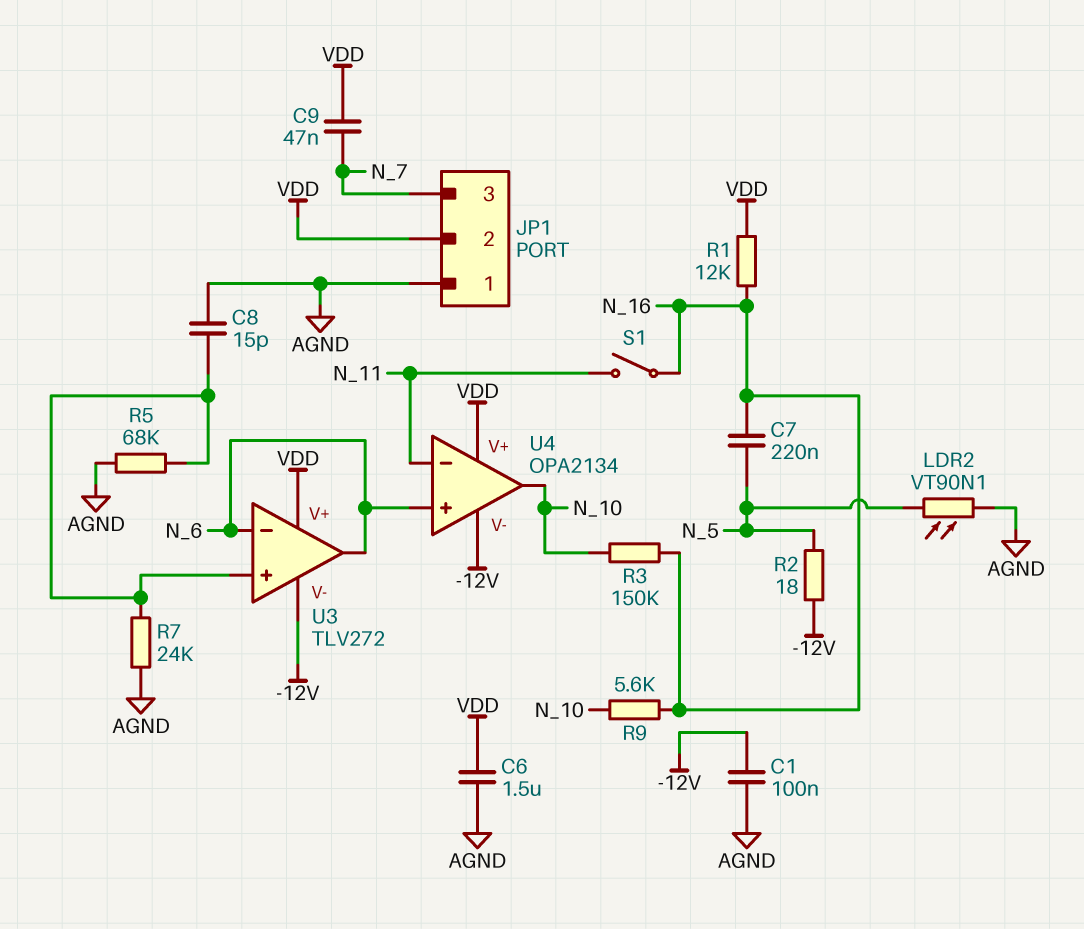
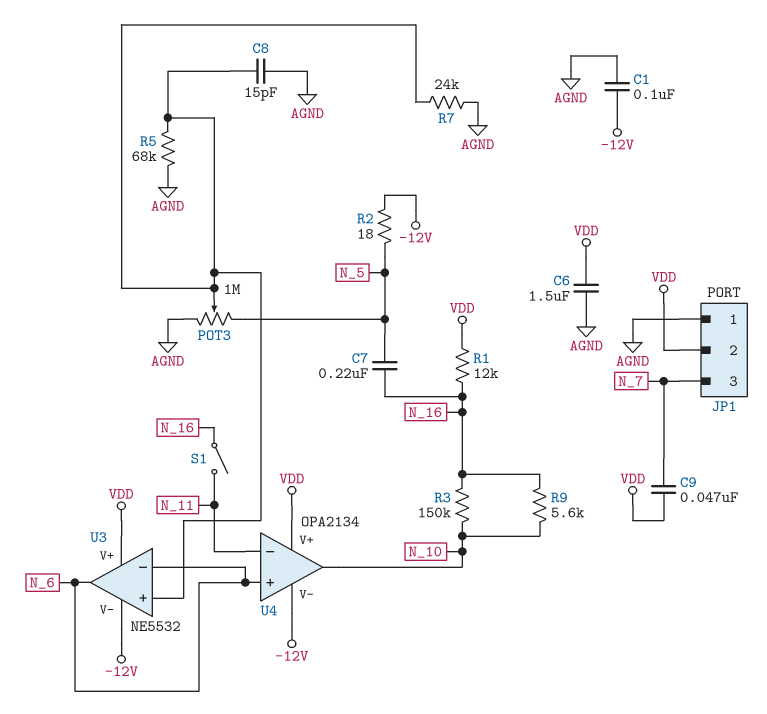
LDR2: VT90N1 (AGND, N_5) -> none
POT3: none -> 1M (AGND, N_5, wiper U3/in+)
U3: TLV272 -> NE5532

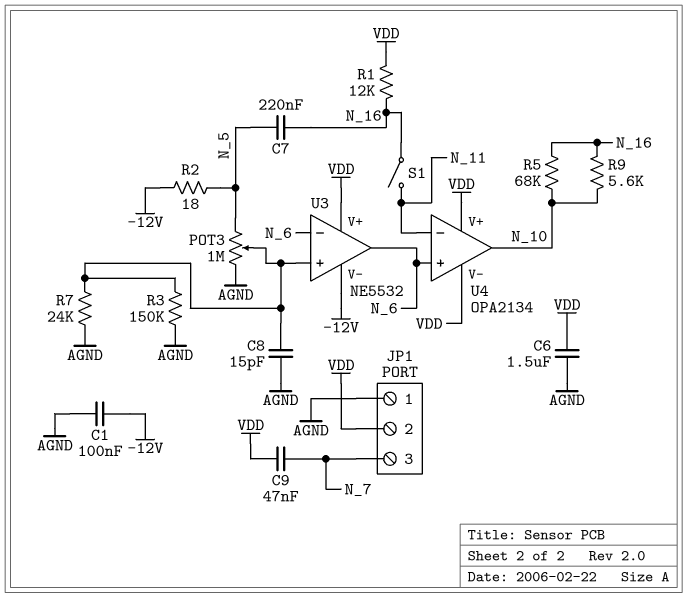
R3: 150k (N_10, N_16) -> 150k (AGND, U3/in+)
R5: 68k (AGND, U3/in+) -> 68k (N_10, N_16)
U4 pin V-: -12V -> VDD

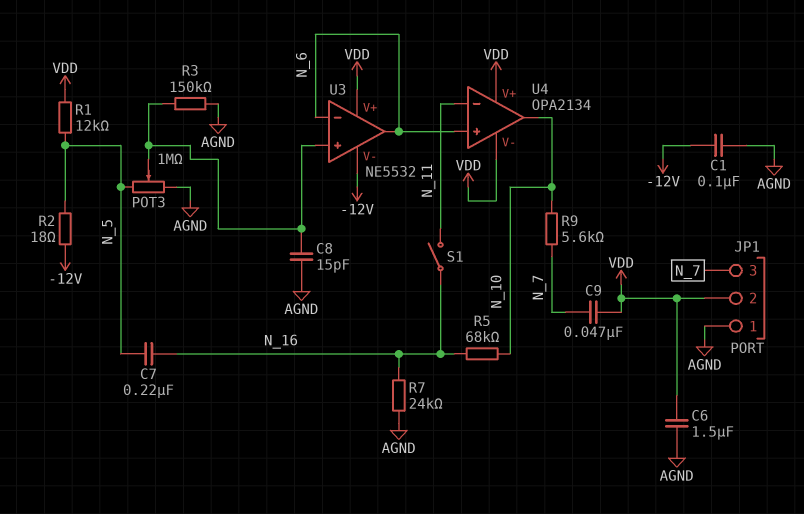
R1: 12k (N_16, VDD) -> 12k (N_5, VDD)
R7: 24k (AGND, U3/in+) -> 24k (AGND, N_16)
R9: 5.6k (N_10, N_16) -> 5.6k (N_7, N_10)

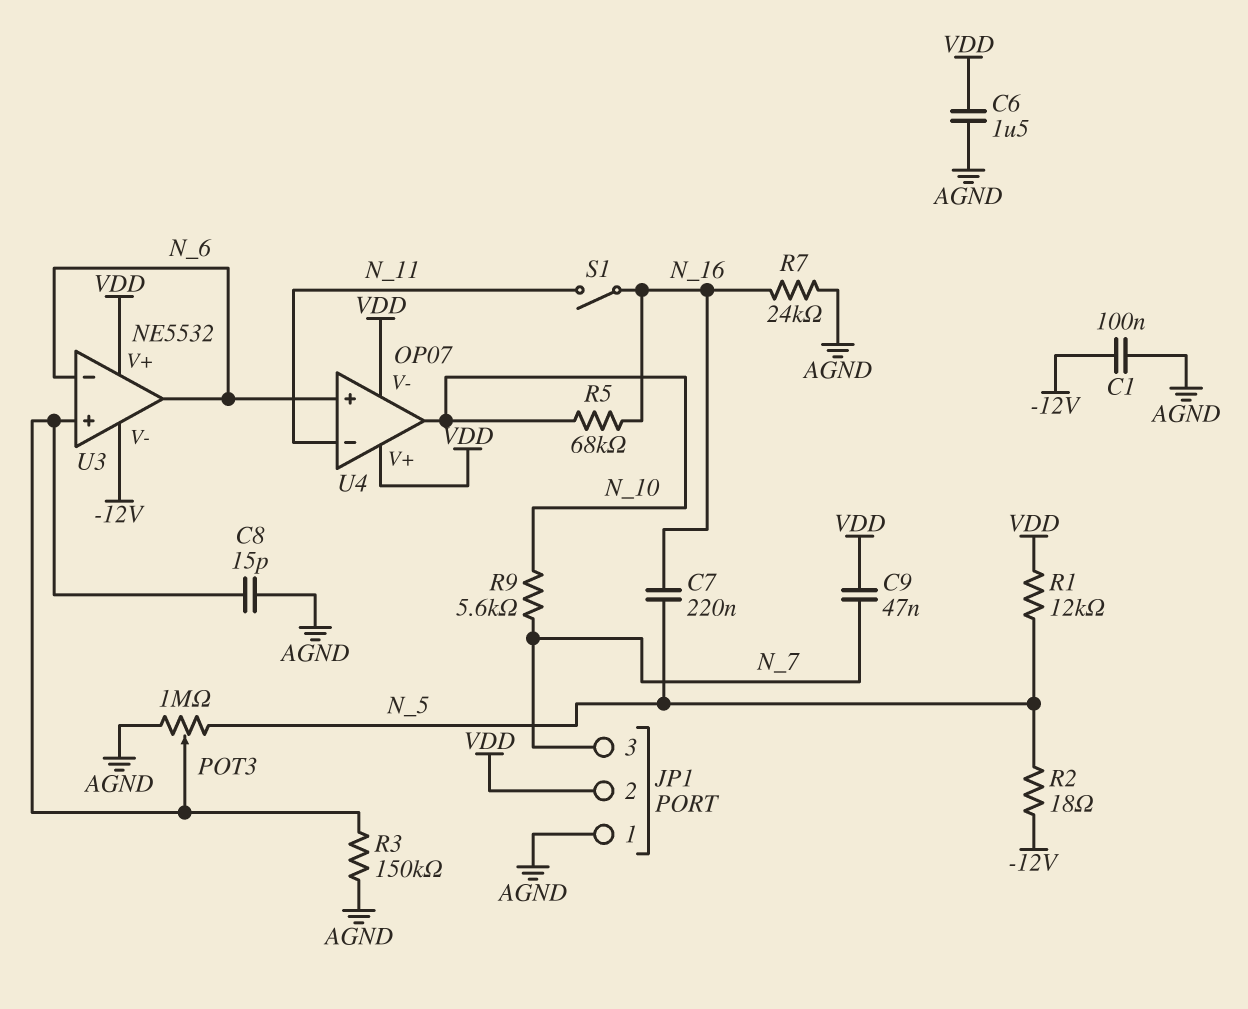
U4: OPA2134 -> OP07

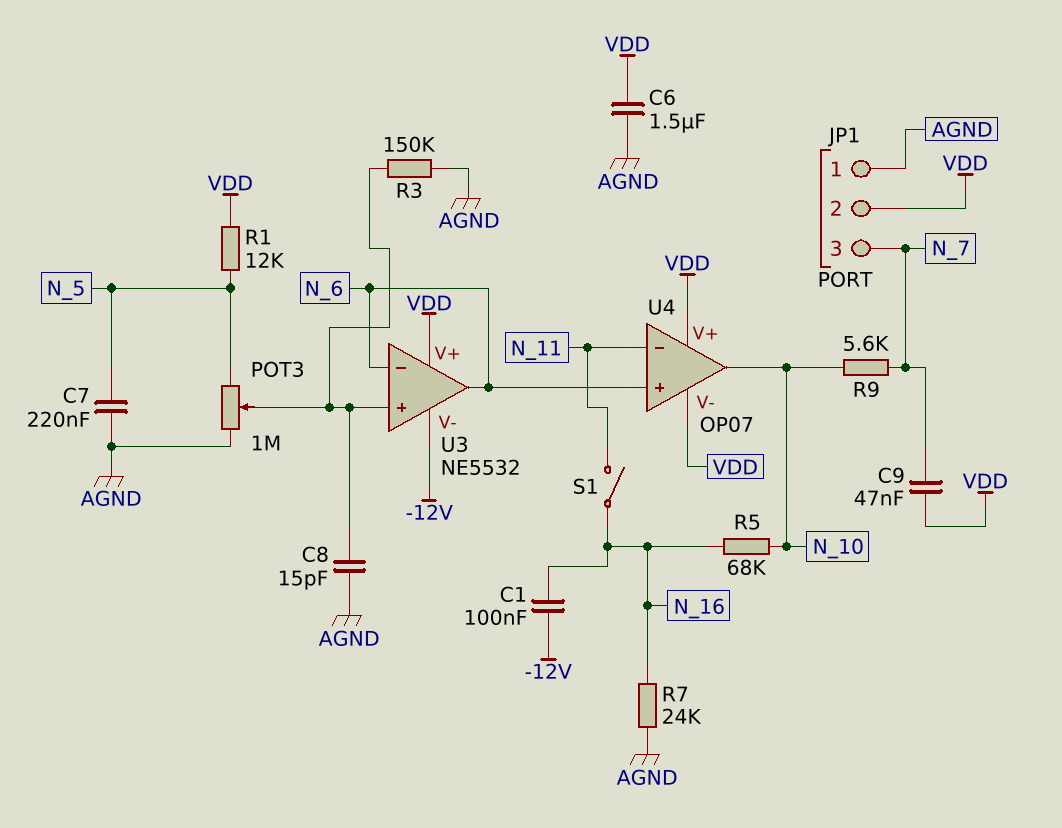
C1: 100nF (-12V, AGND) -> 100nF (-12V, N_16)
C7: 220nF (N_5, N_16) -> 220nF (AGND, N_5)
R2: 18 (-12V, N_5) -> none

